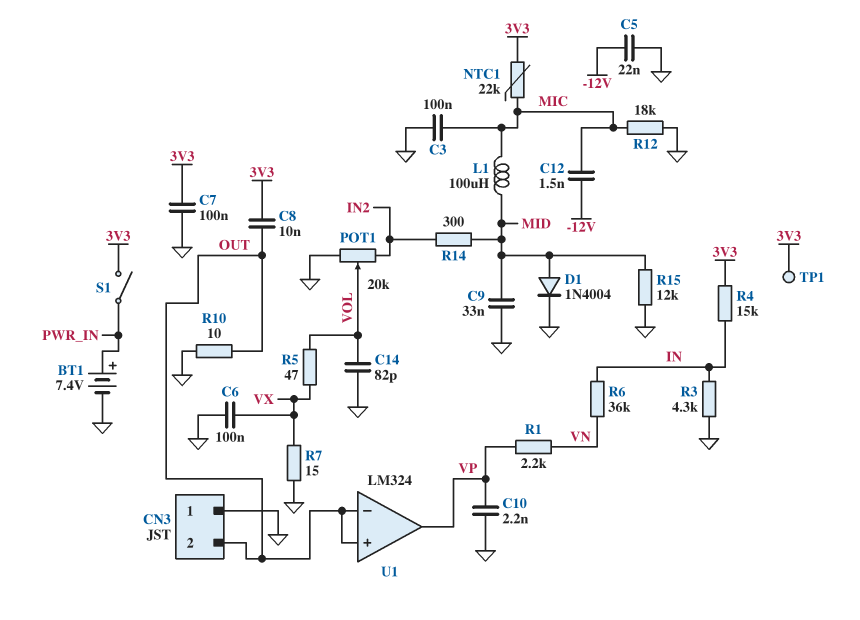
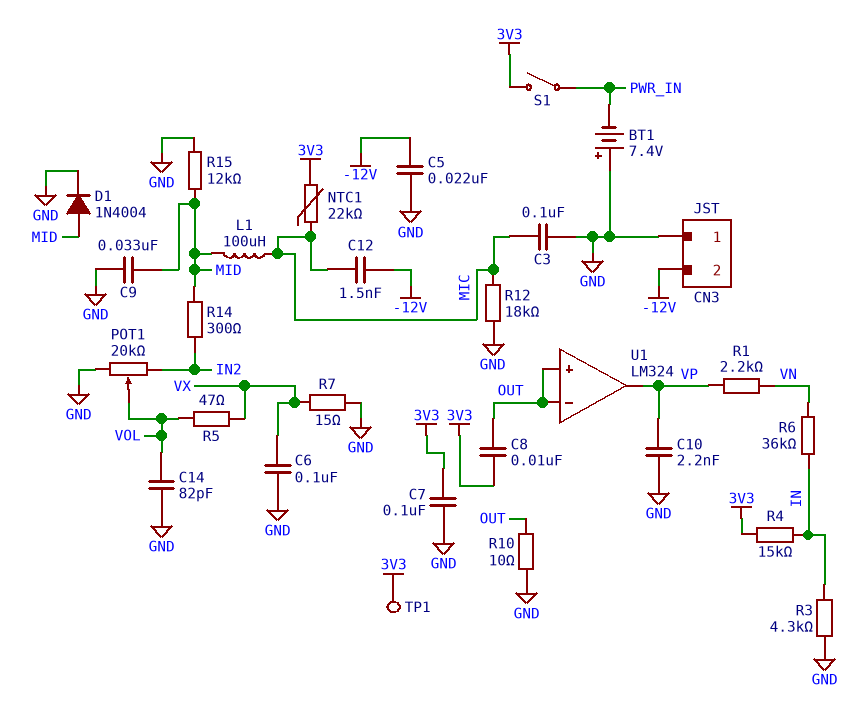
BT1: 7.4V (plus PWR_IN, minus GND) -> 7.4V (plus GND, minus PWR_IN)
CN3 pin 2: OUT -> -12V

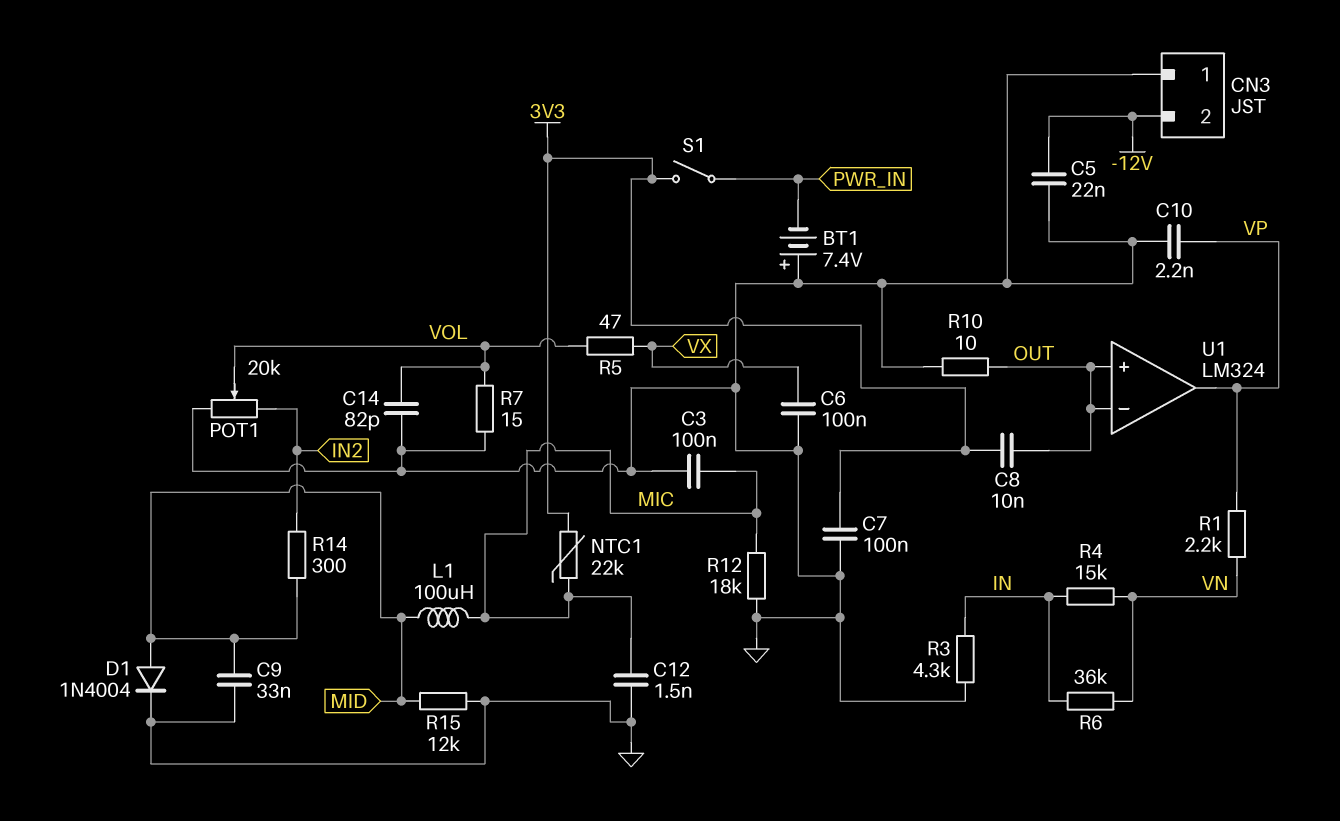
C12: 1.5nF (-12V, MIC) -> 1.5nF (GND, MIC)
R4: 15k (3V3, IN) -> 15k (IN, VN)
R7: 15 (GND, VX) -> 15 (GND, VOL)
TP1: test point (3V3) -> none

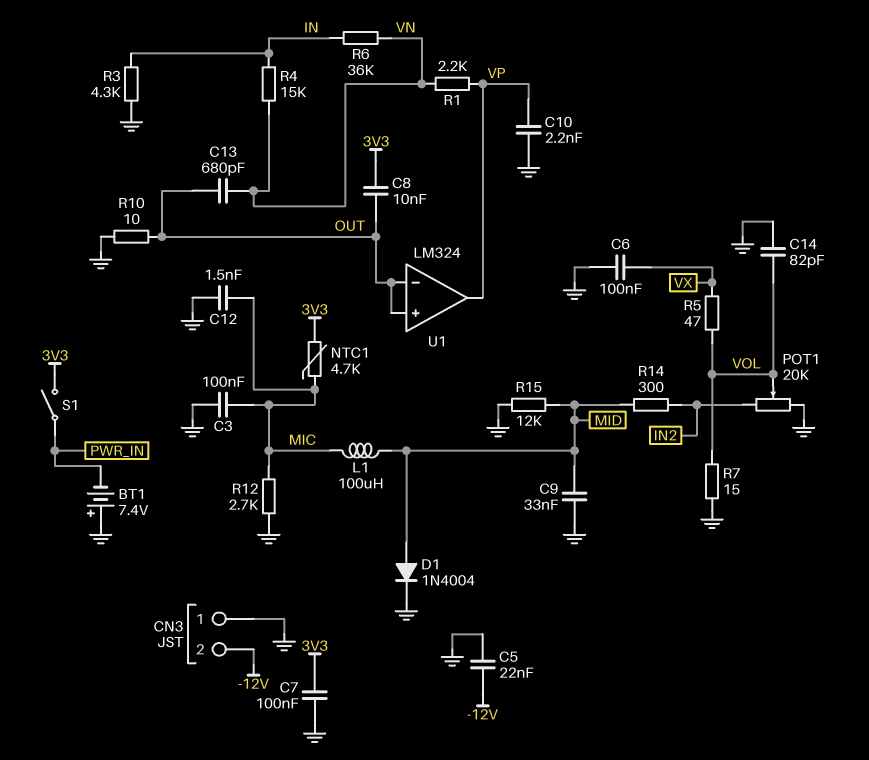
C13: none -> 680pF (OUT, VN)
NTC1: 22k (3V3, MIC) -> 4.7k (3V3, MIC)
R12: 18k (GND, MIC) -> 2.7k (GND, MIC)

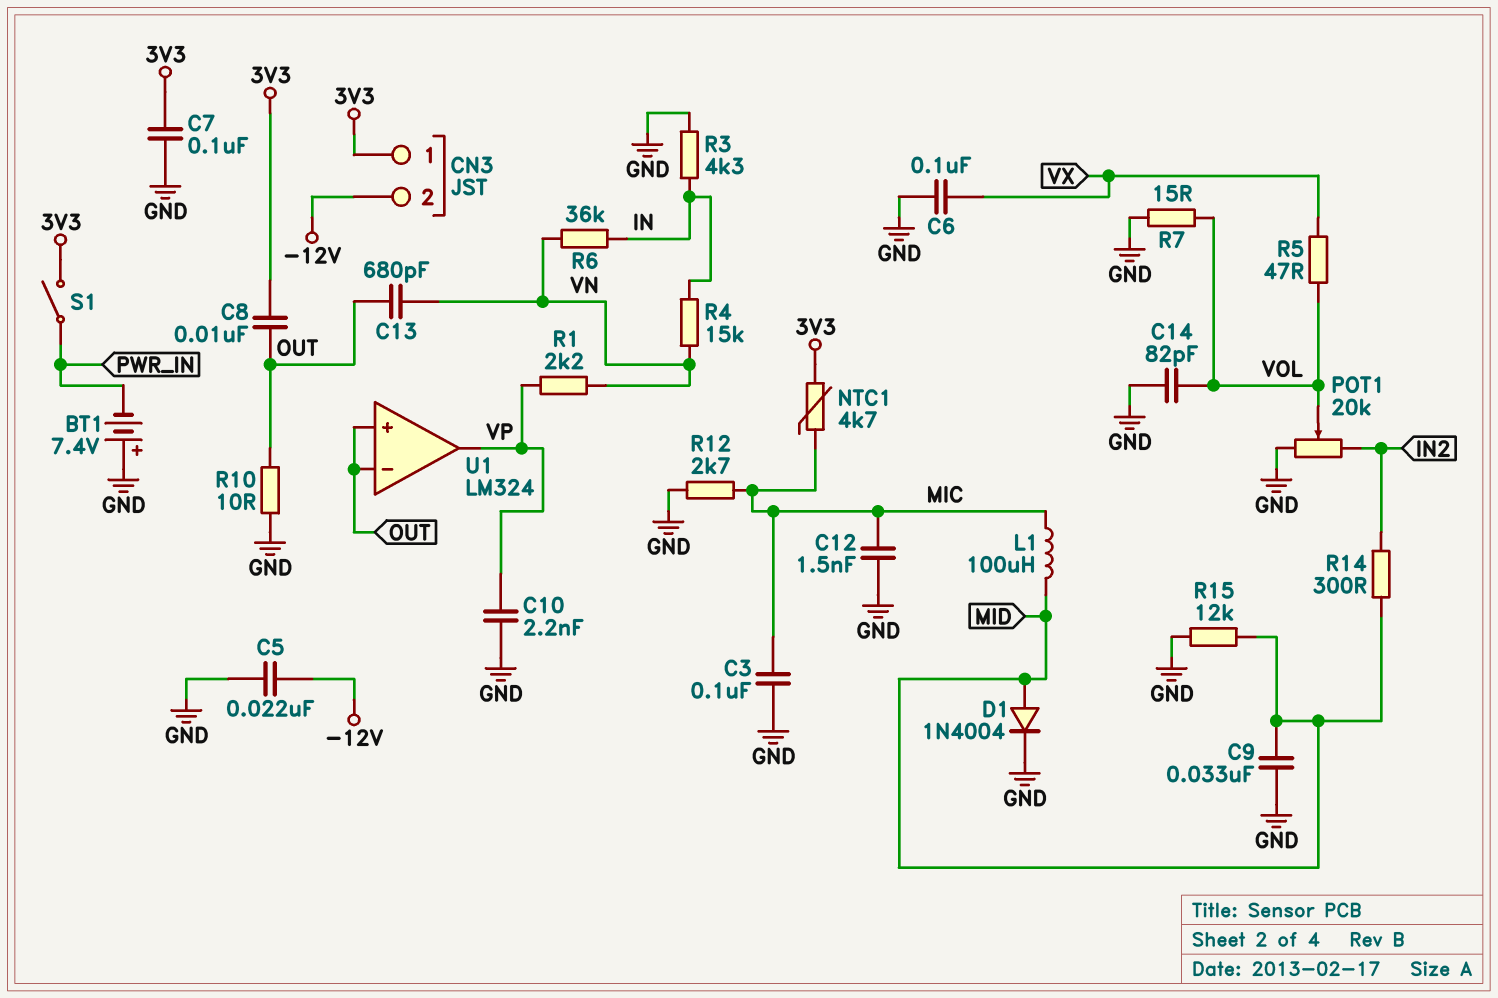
CN3 pin 1: GND -> 3V3

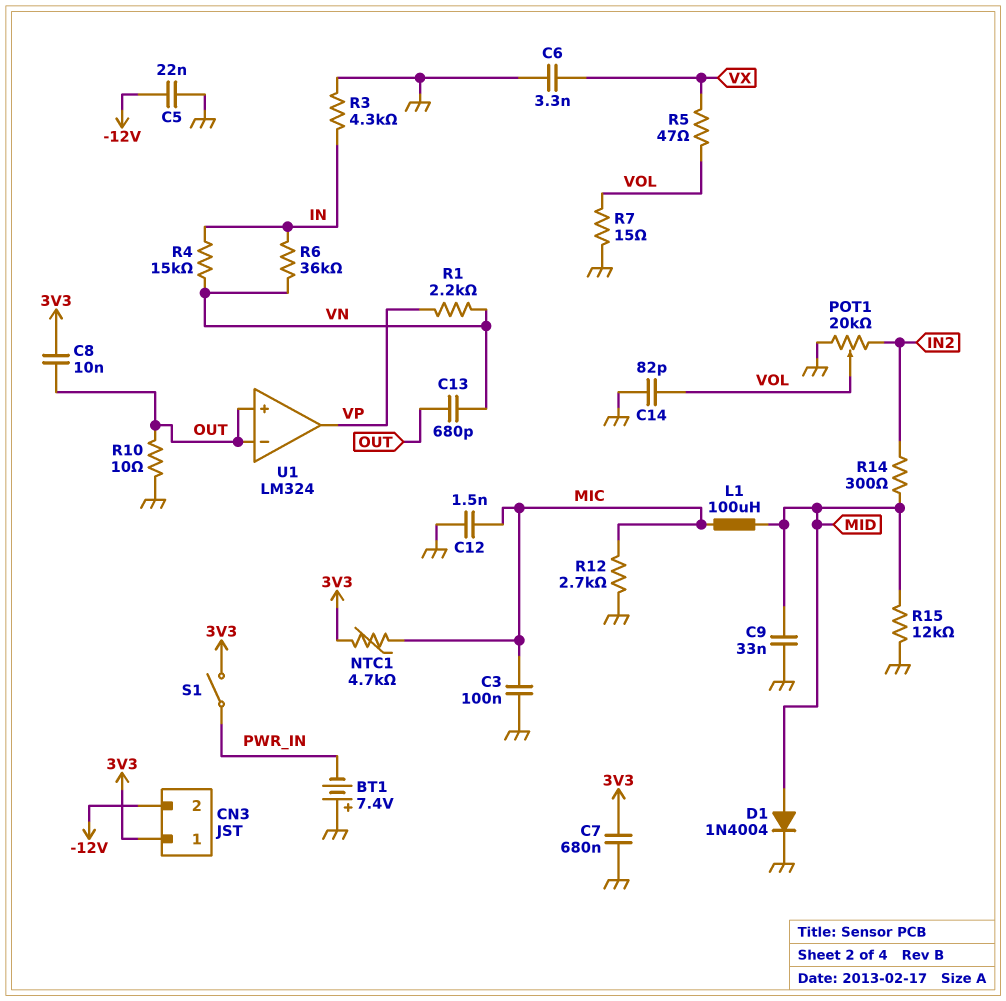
C6: 100nF (GND, VX) -> 3.3nF (GND, VX)
C7: 100nF (3V3, GND) -> 680nF (3V3, GND)
C10: 2.2nF (GND, VP) -> none

